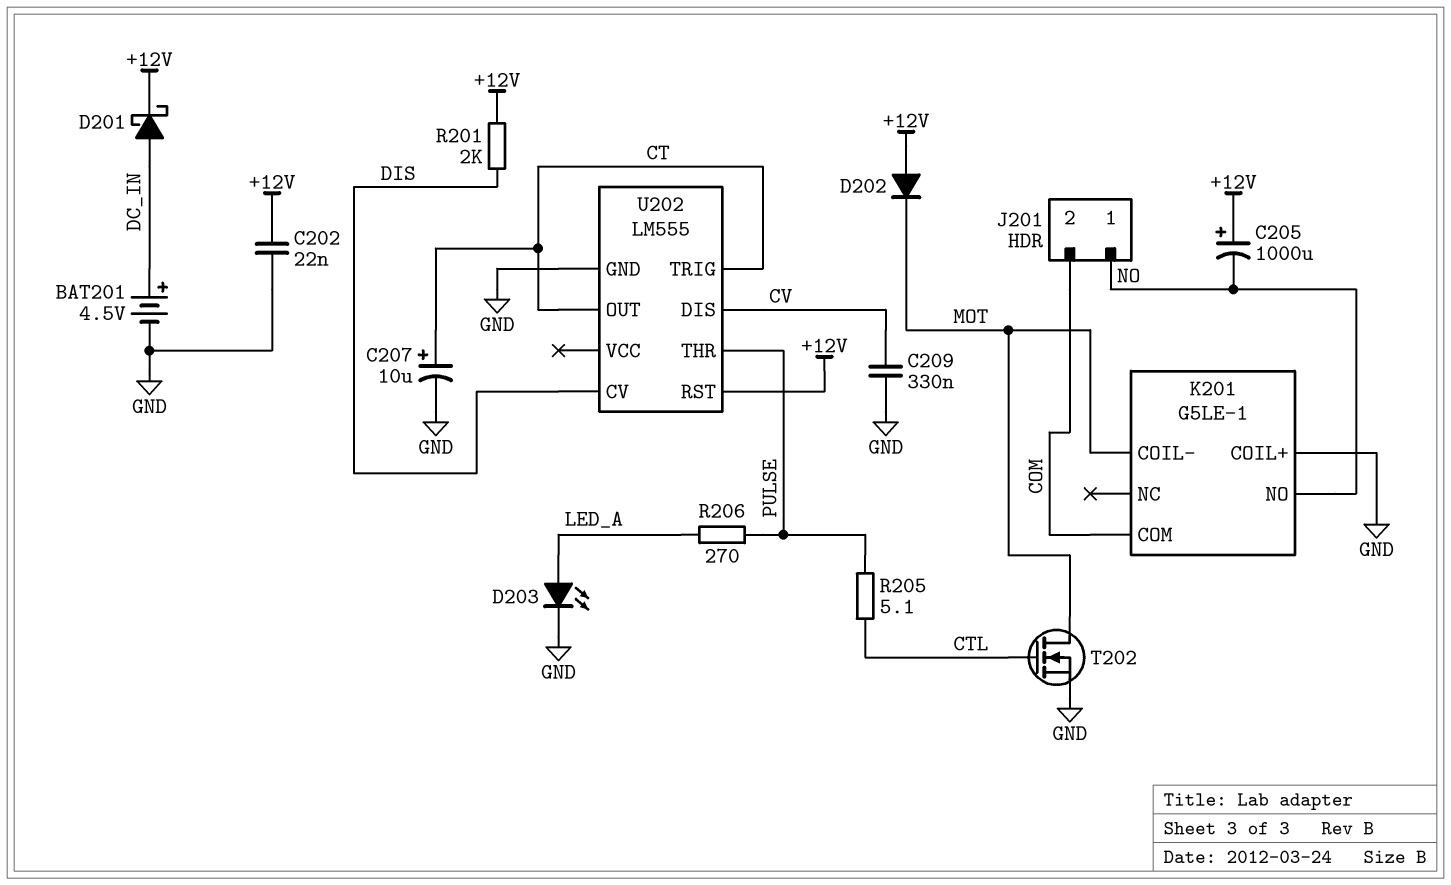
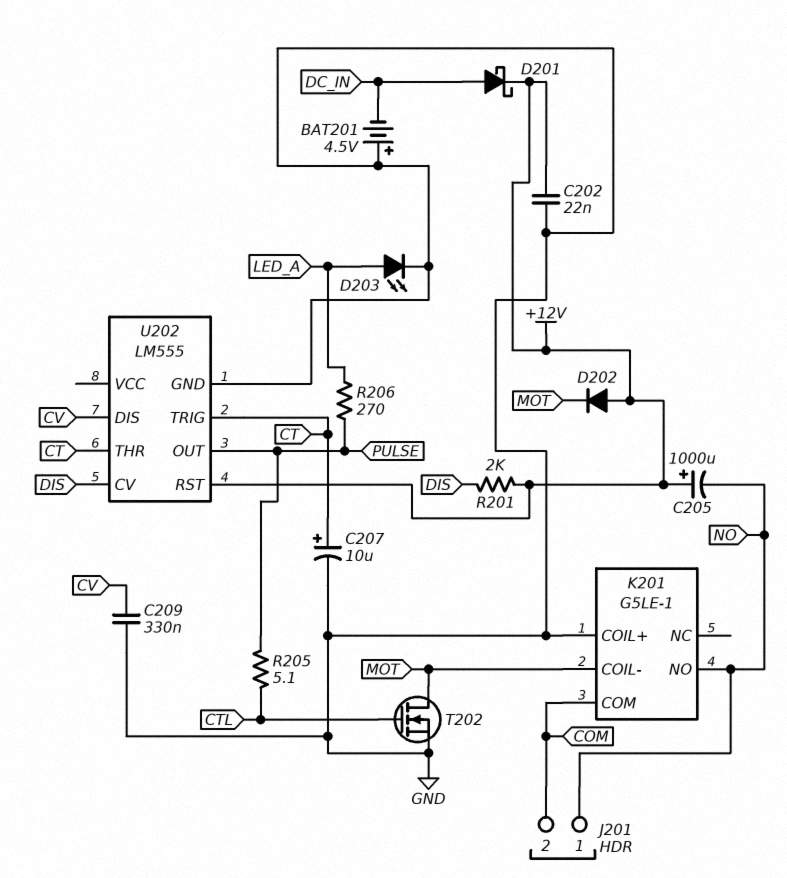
BAT201: 4.5V (plus DC_IN, minus GND) -> 4.5V (plus GND, minus DC_IN)
U202 pin OUT: CT -> PULSE
U202 pin THR: PULSE -> CT

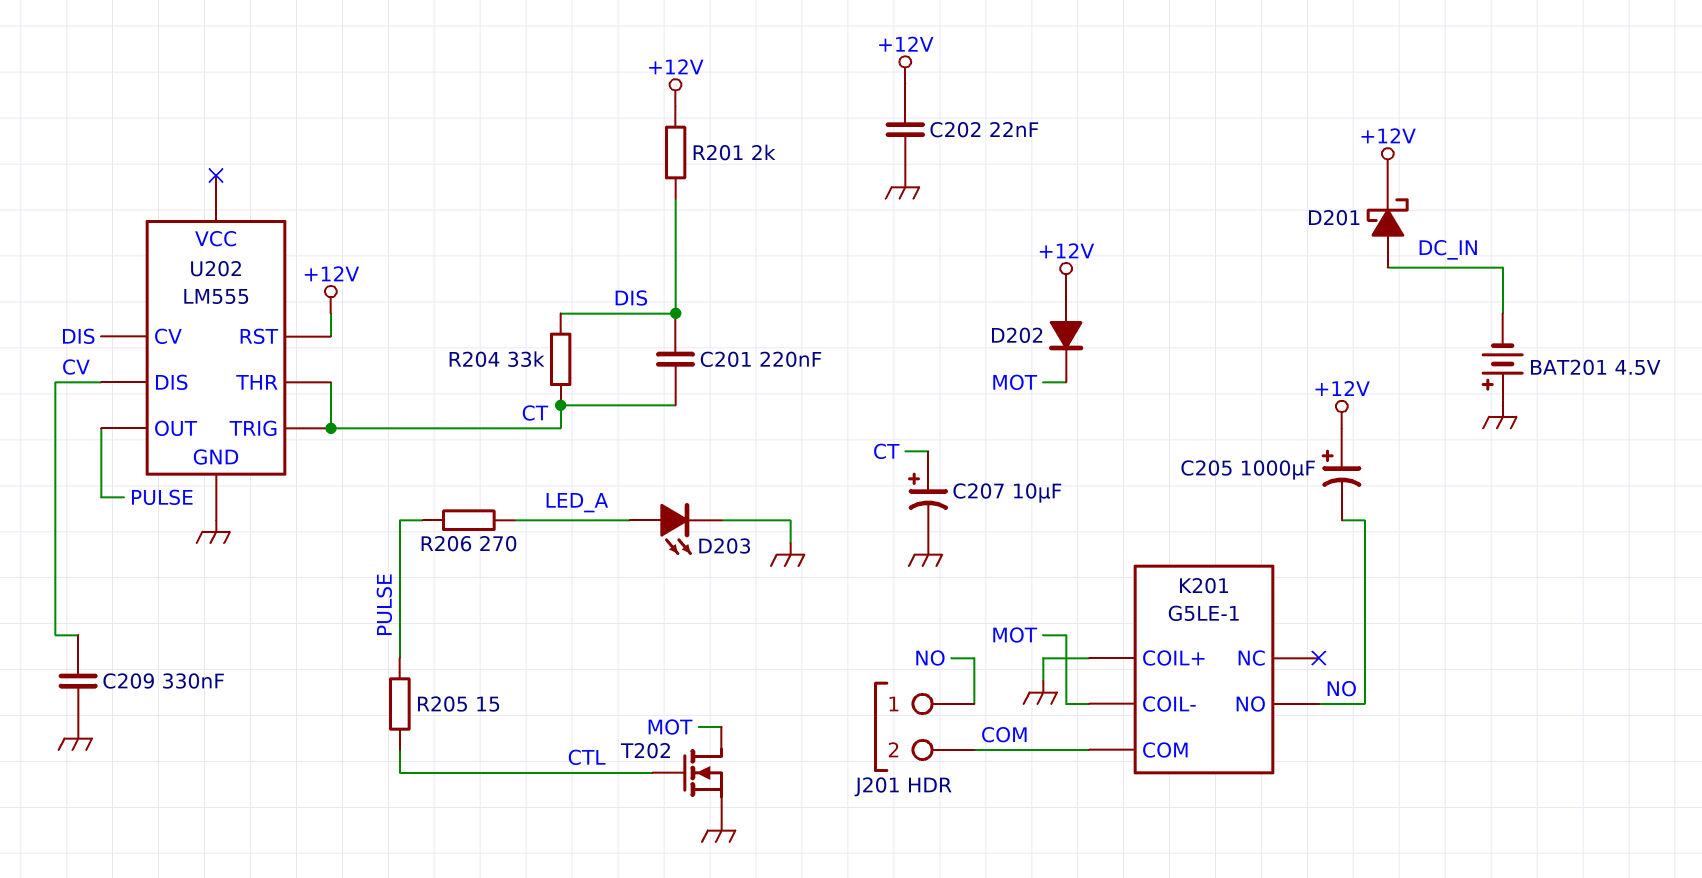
C201: none -> 220nF (CT, DIS)
R204: none -> 33k (CT, DIS)
R205: 5.1 (CTL, PULSE) -> 15 (CTL, PULSE)

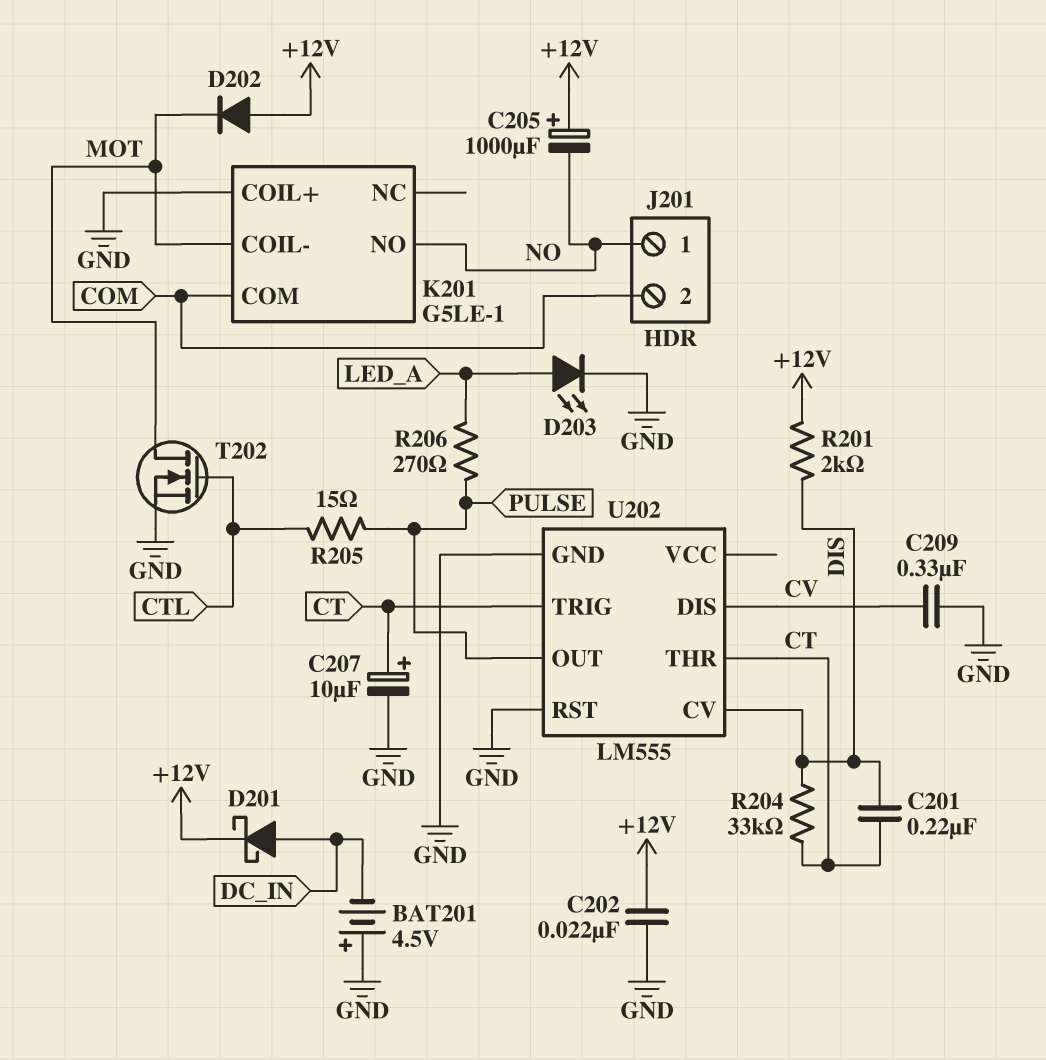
U202 pin RST: +12V -> GND

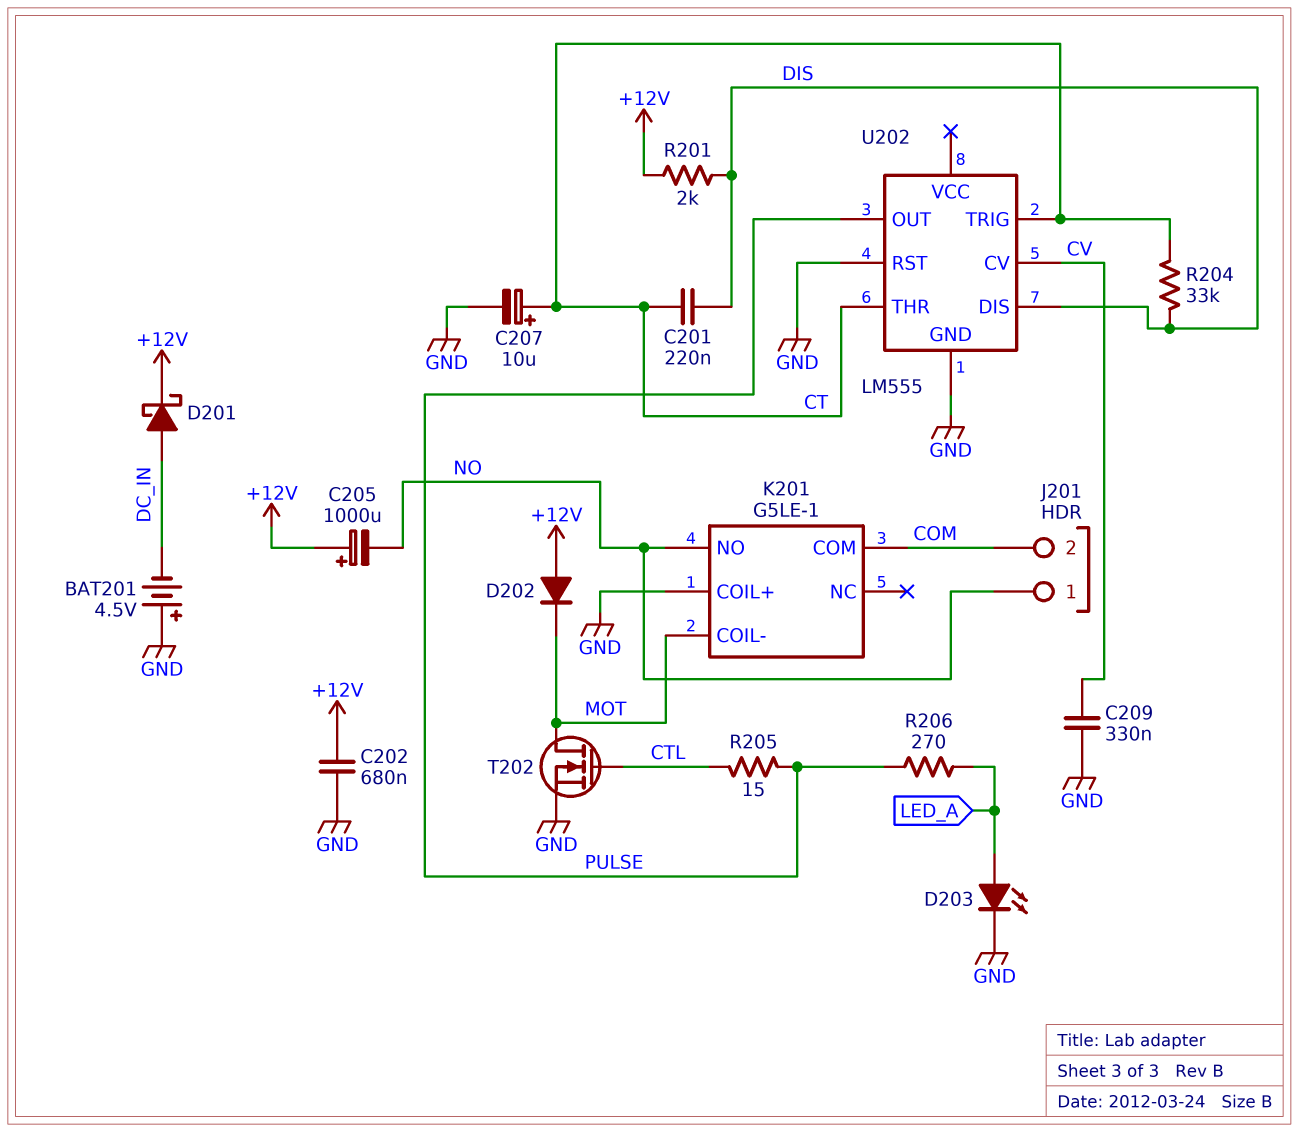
C202: 22nF (+12V, GND) -> 680nF (+12V, GND)
U202 pin CV: DIS -> CV
U202 pin DIS: CV -> DIS

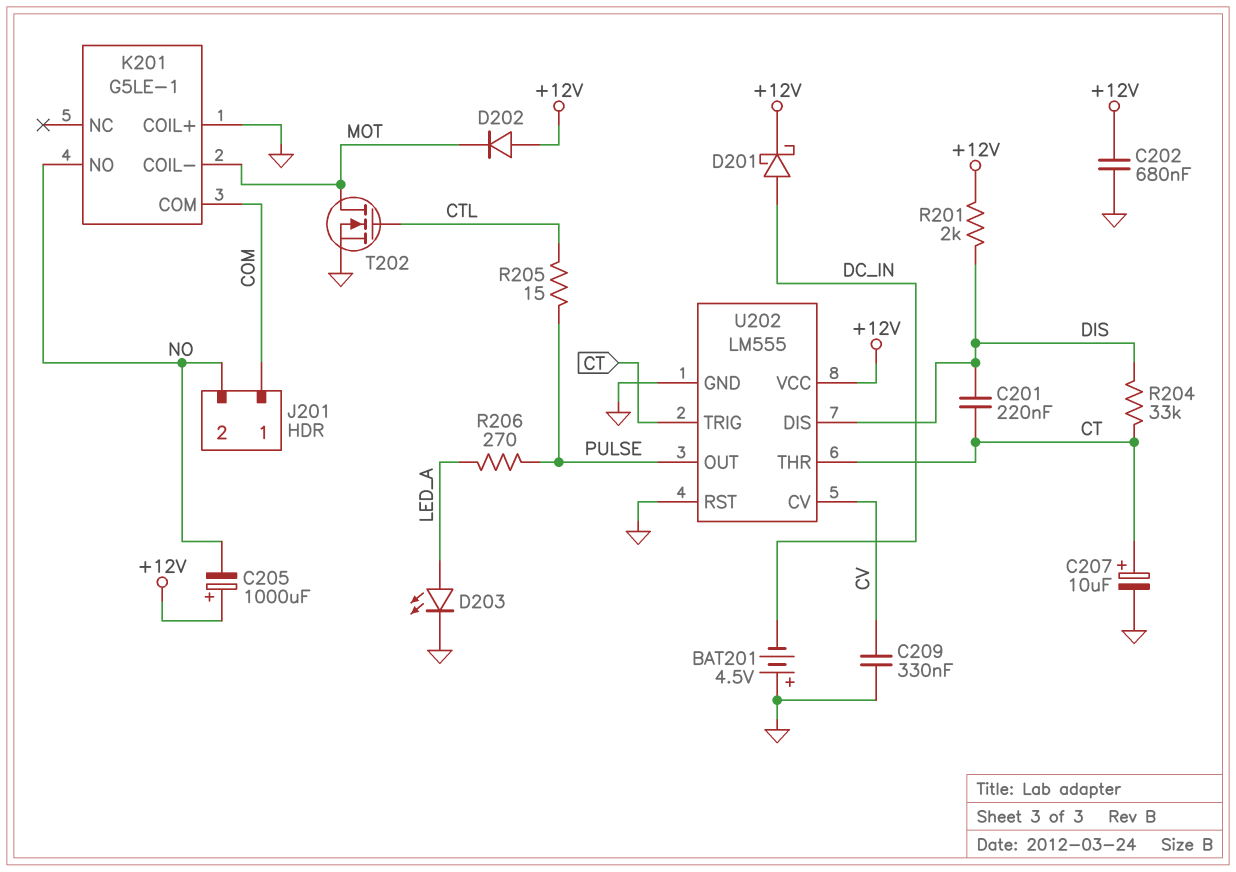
J201 pin 1: NO -> COM
J201 pin 2: COM -> NO
U202 pin VCC: none -> +12V

